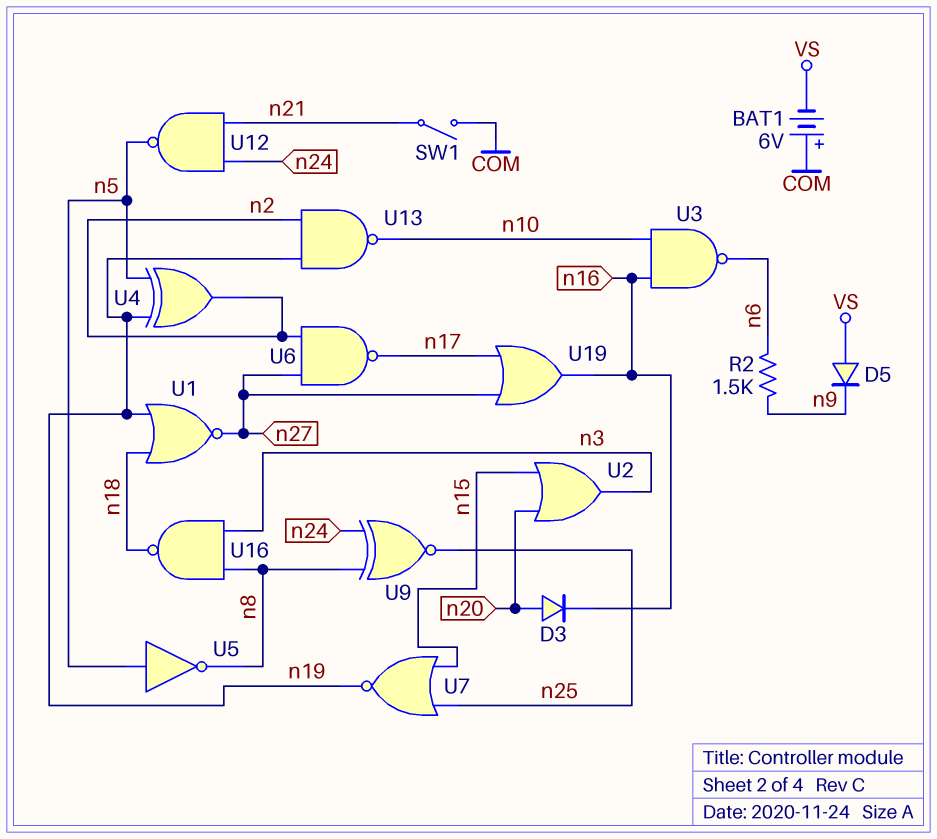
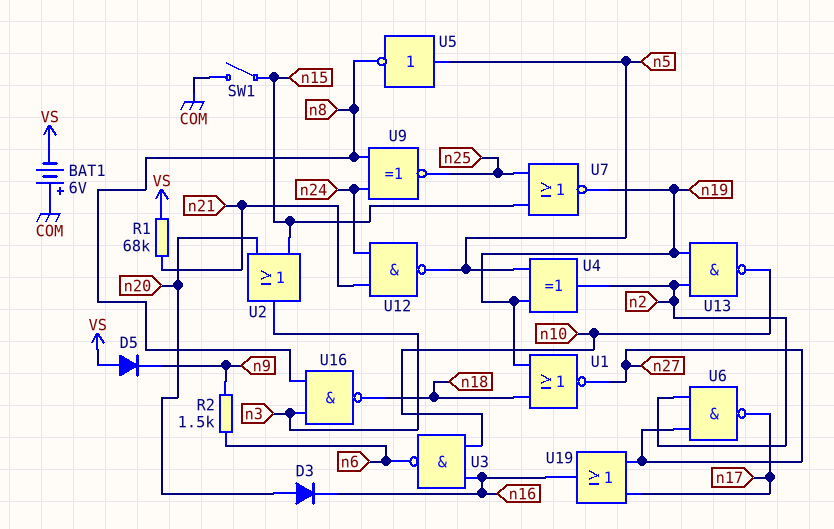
R1: none -> 68k (VS, n21)
SW1: switch (COM, n21) -> switch (COM, n15)

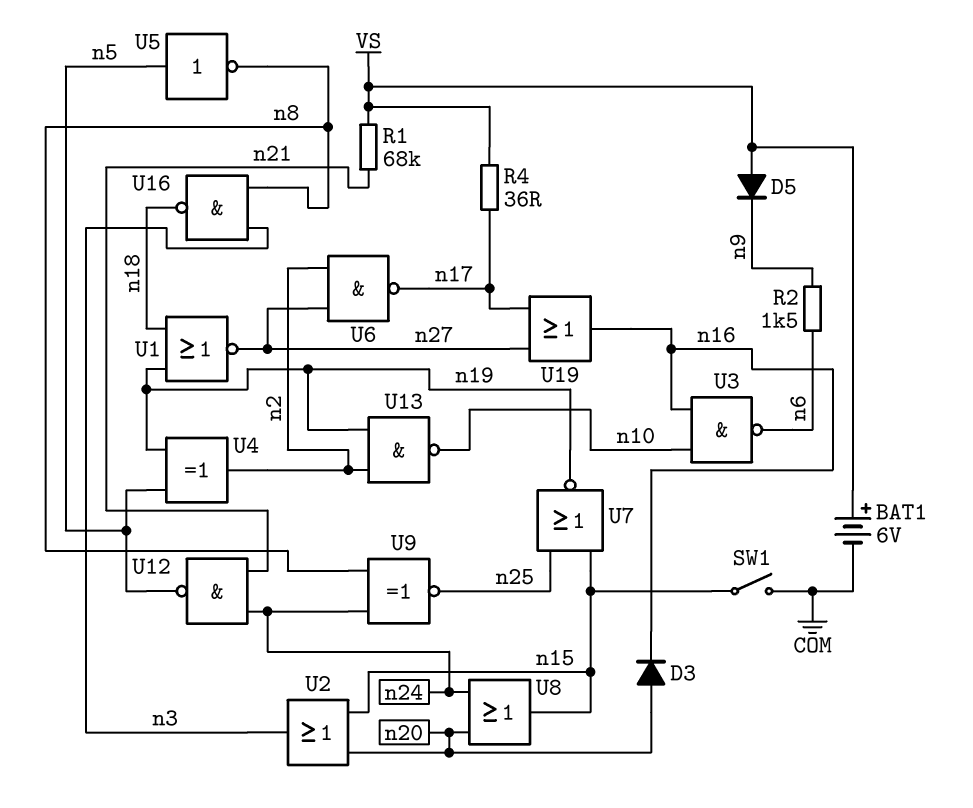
BAT1: 6V (plus COM, minus VS) -> 6V (plus VS, minus COM)
R4: none -> 36 (VS, n17)
U8: none -> OR (in n20, in n24, out n15)

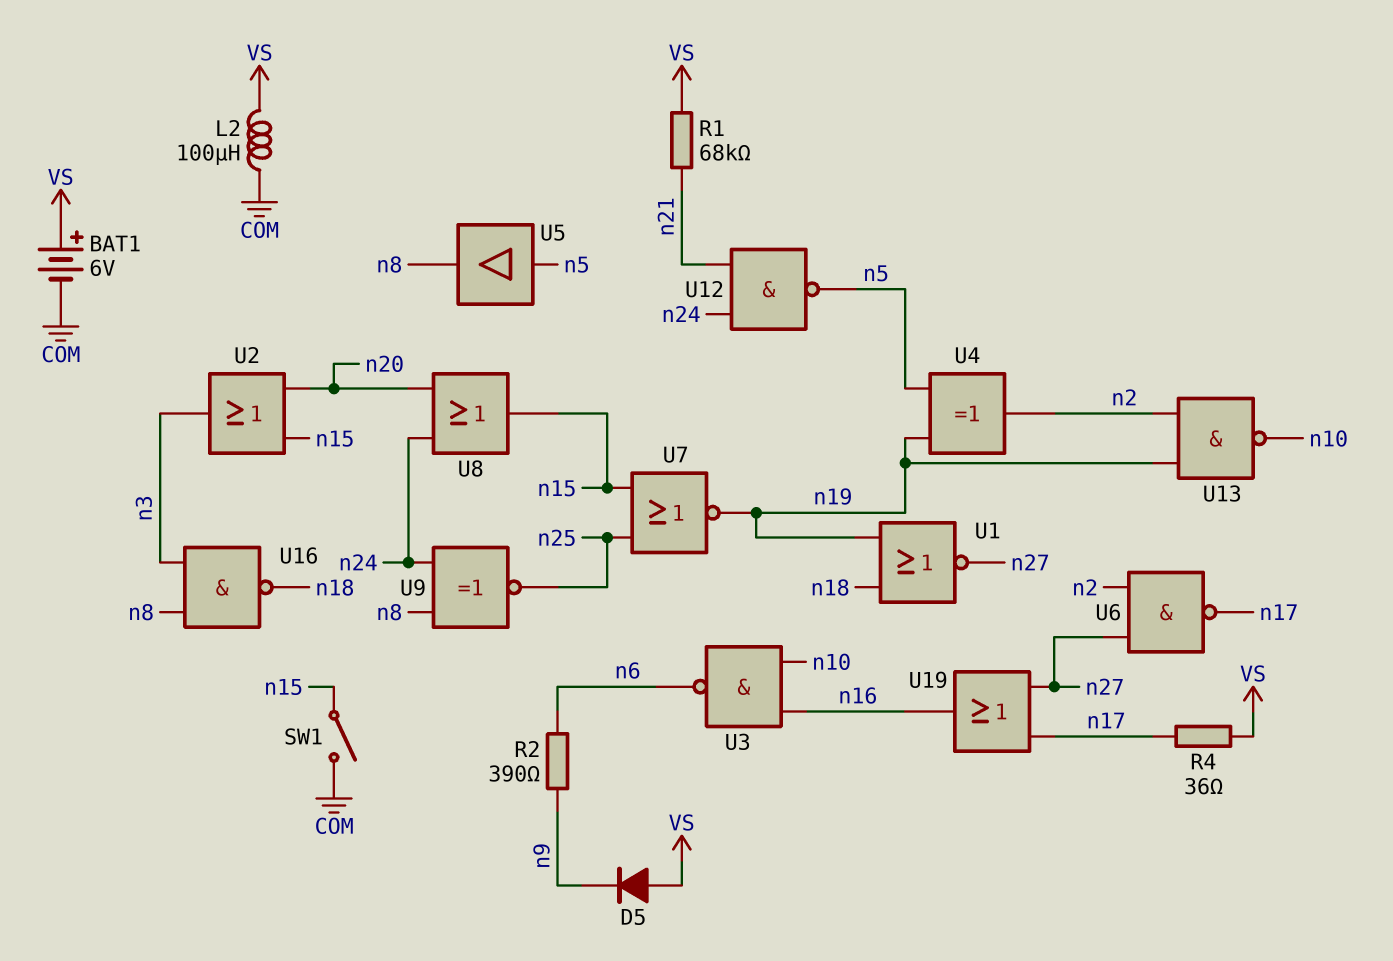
D3: diode (A n20, K n16) -> none
L2: none -> 100uH (COM, VS)
R2: 1.5k (n6, n9) -> 390 (n6, n9)
U5: NOT (in n5, out n8) -> buffer (in n5, out n8)

